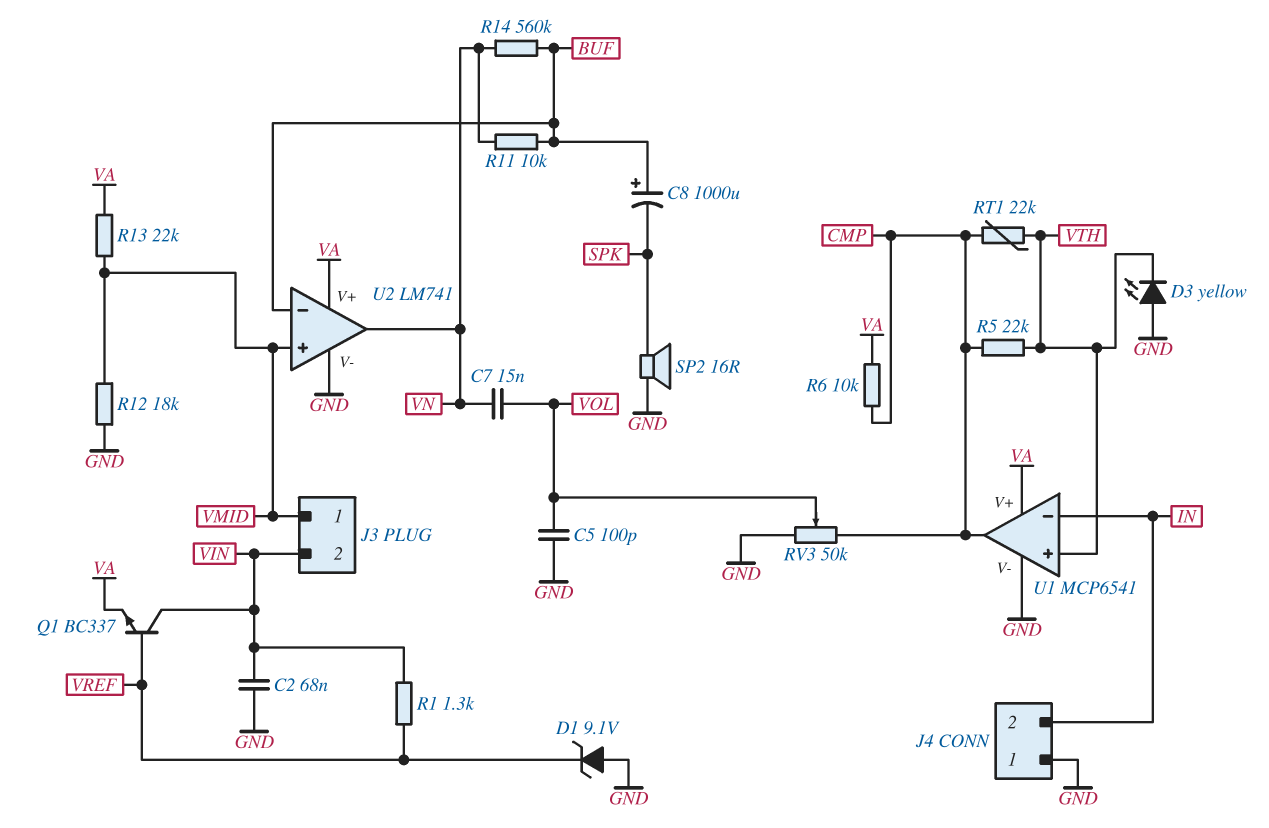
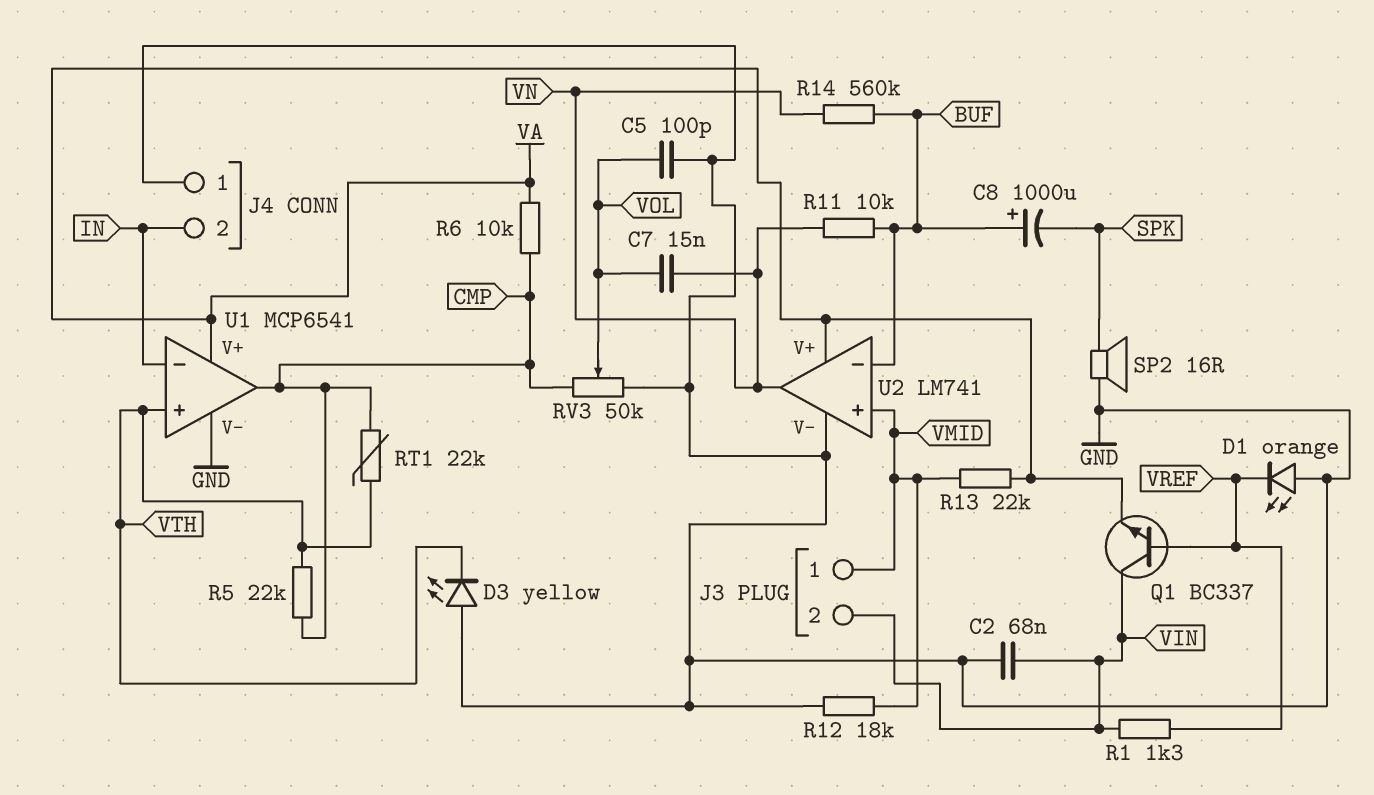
D1: zener 9.1V (A GND, K VREF) -> LED orange (A GND, K VREF)

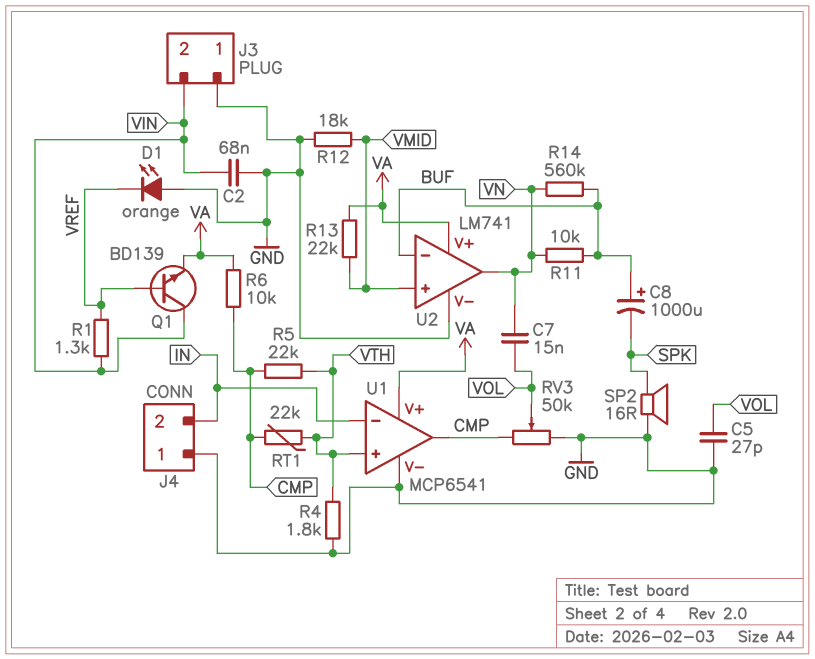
C5: 100pF (GND, VOL) -> 27pF (GND, VOL)
D3: LED yellow (A GND, K VTH) -> none
J3 pin 1: VMID -> GND
Q1: NPN BC337 (B VREF, C VIN, E VA) -> NPN BD139 (B VREF, C VIN, E VA)
R4: none -> 1.8k (GND, VTH)

